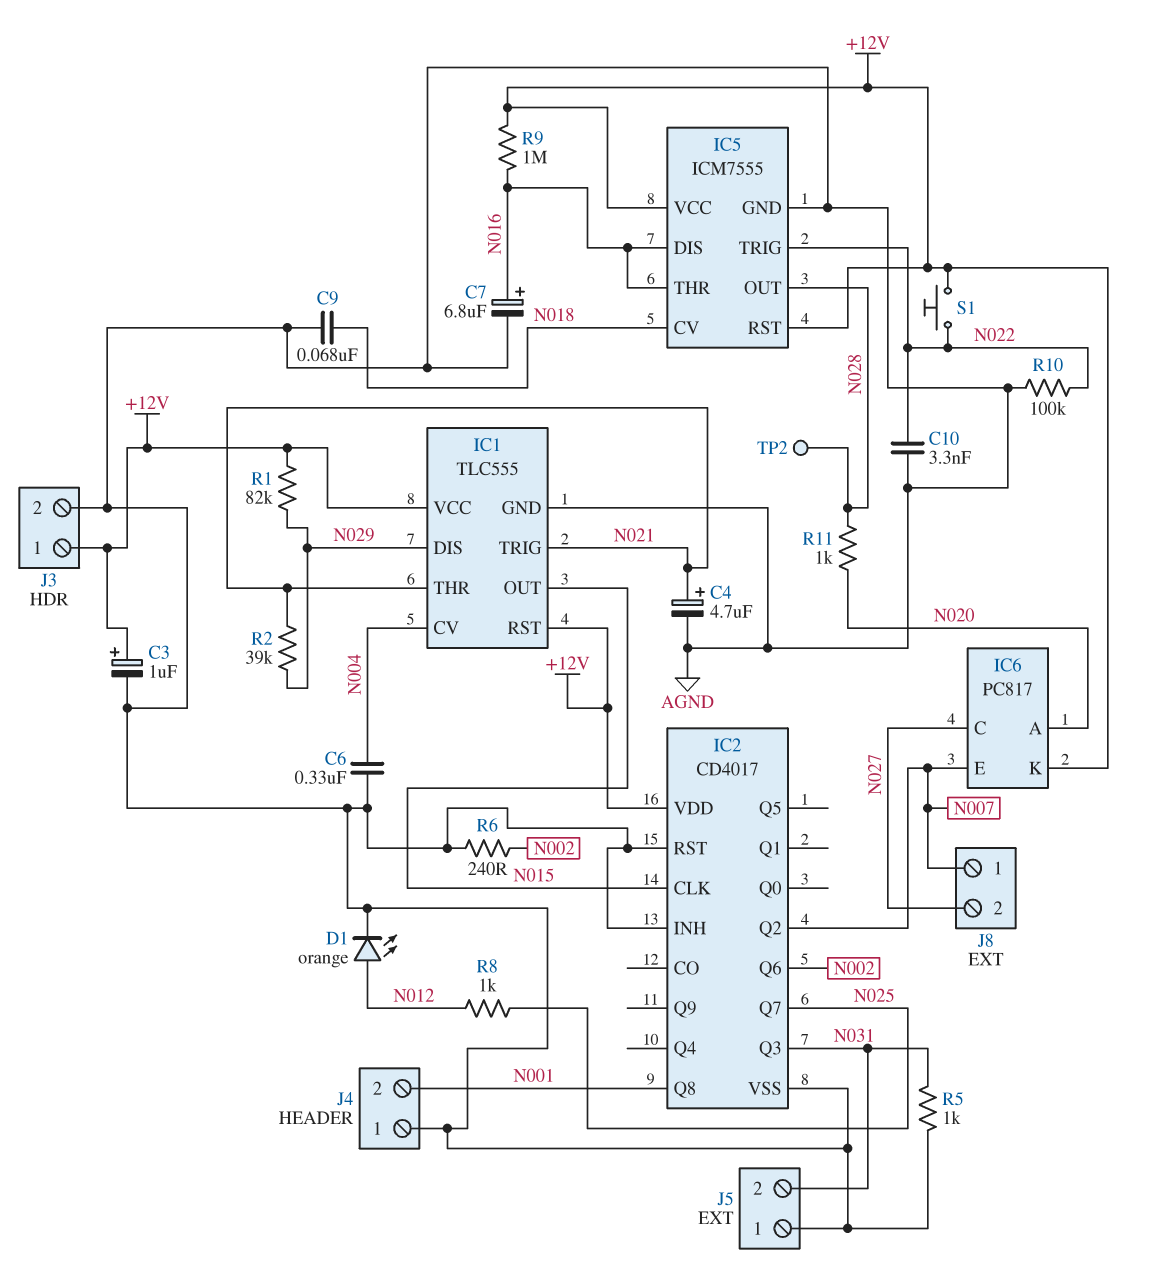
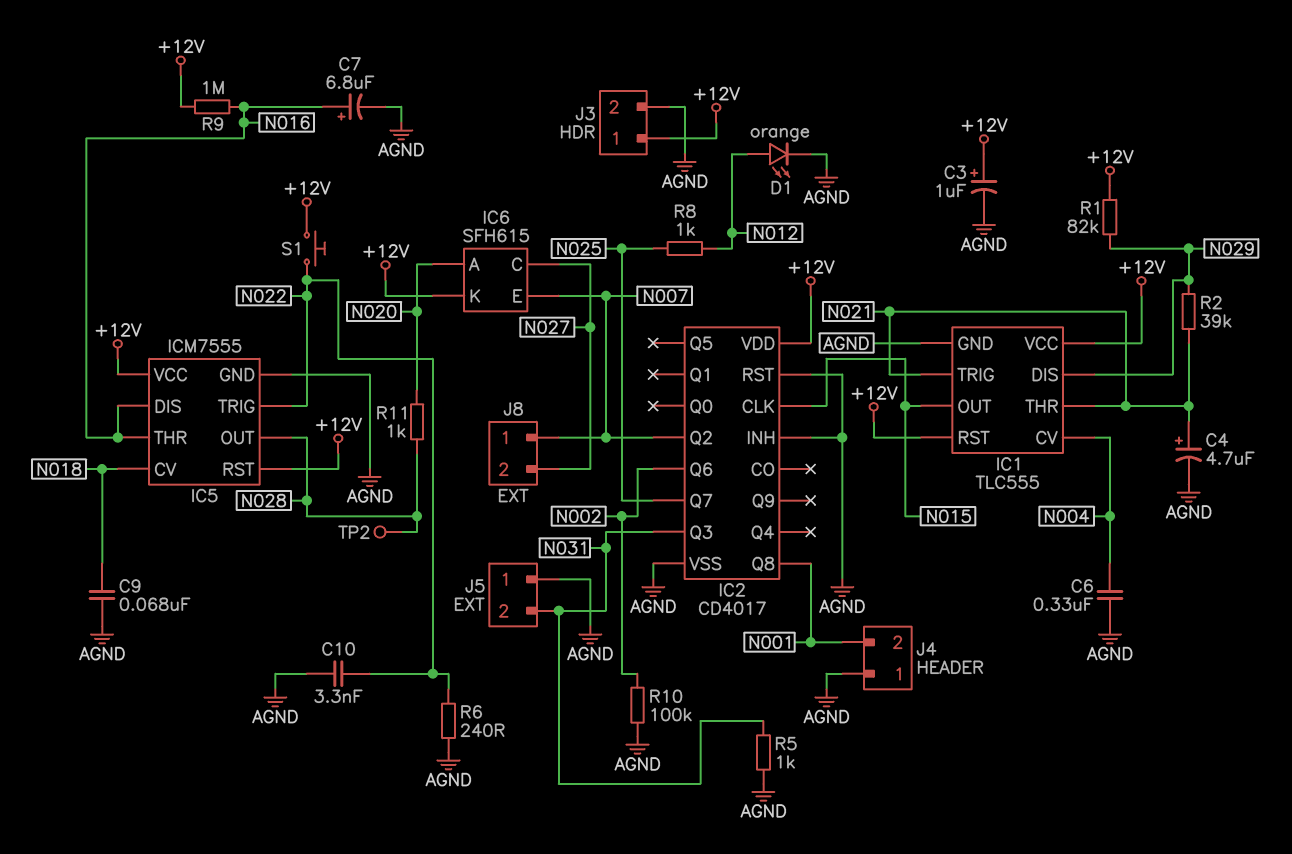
IC6: PC817 -> SFH615
R6: 240 (AGND, N002) -> 240 (AGND, N022)
R10: 100k (AGND, N022) -> 100k (AGND, N002)

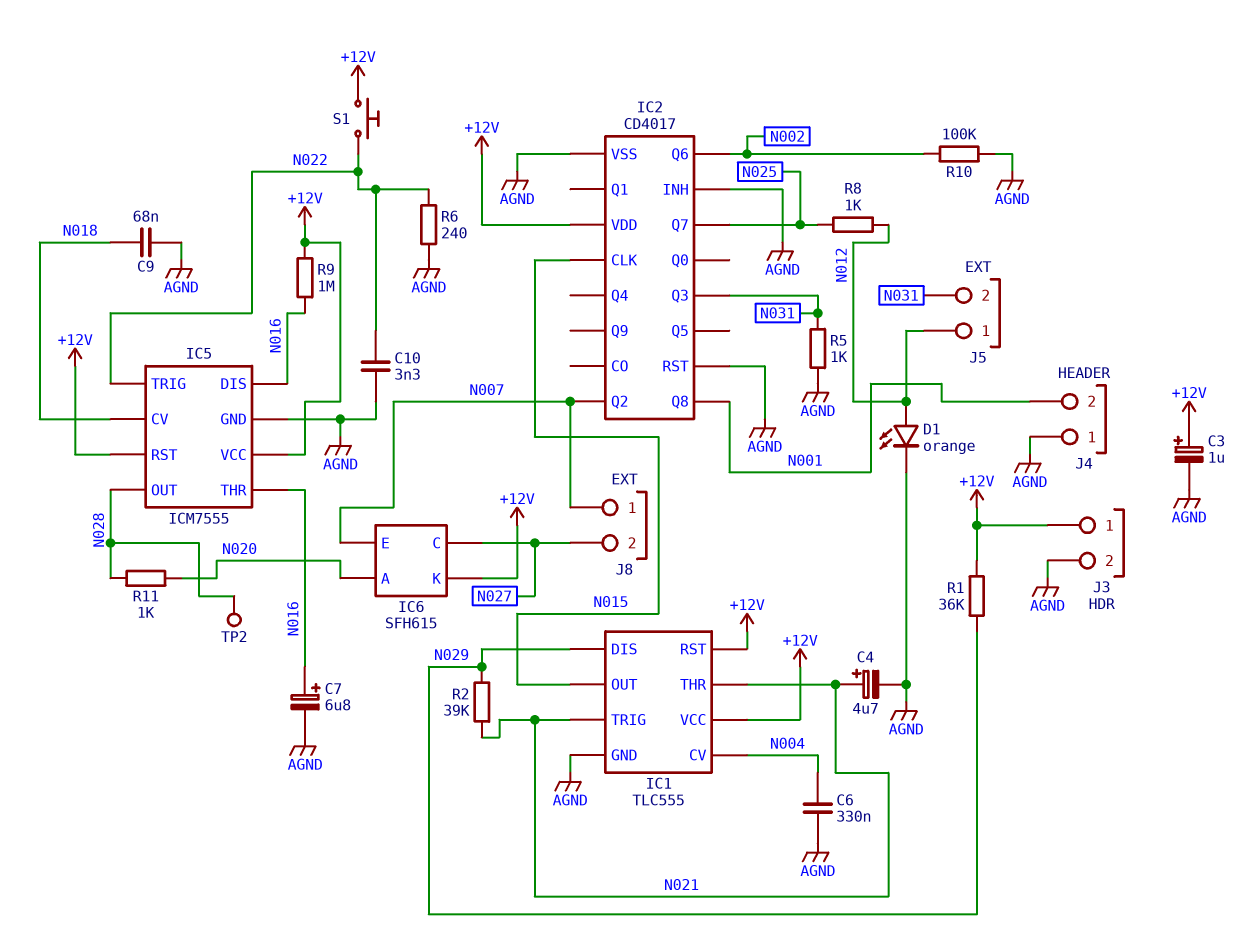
J5 pin 1: AGND -> N012
R1: 82k (+12V, N029) -> 36k (+12V, N029)

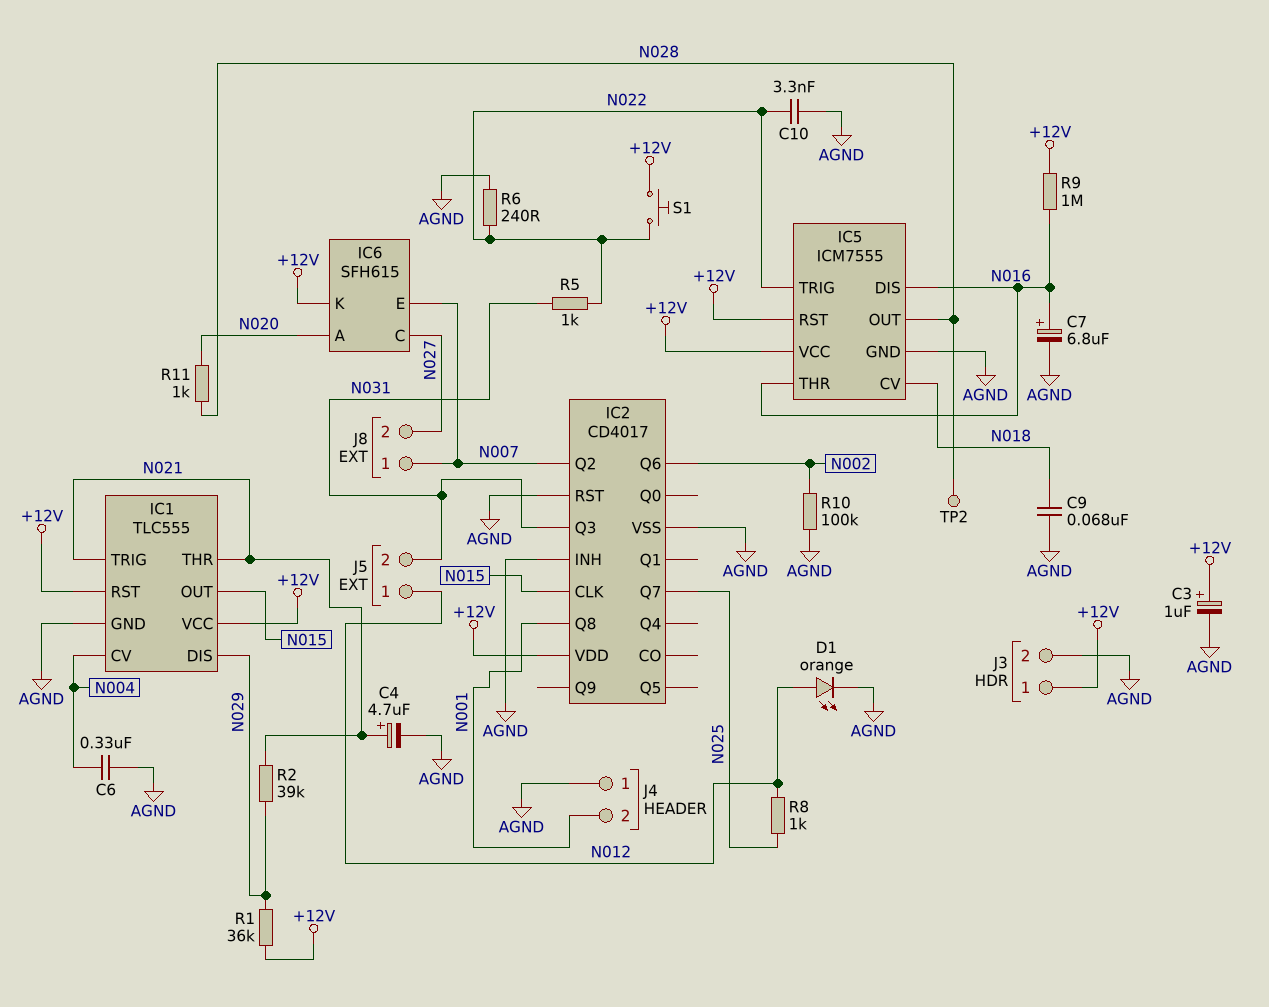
R5: 1k (AGND, N031) -> 1k (N022, N031)

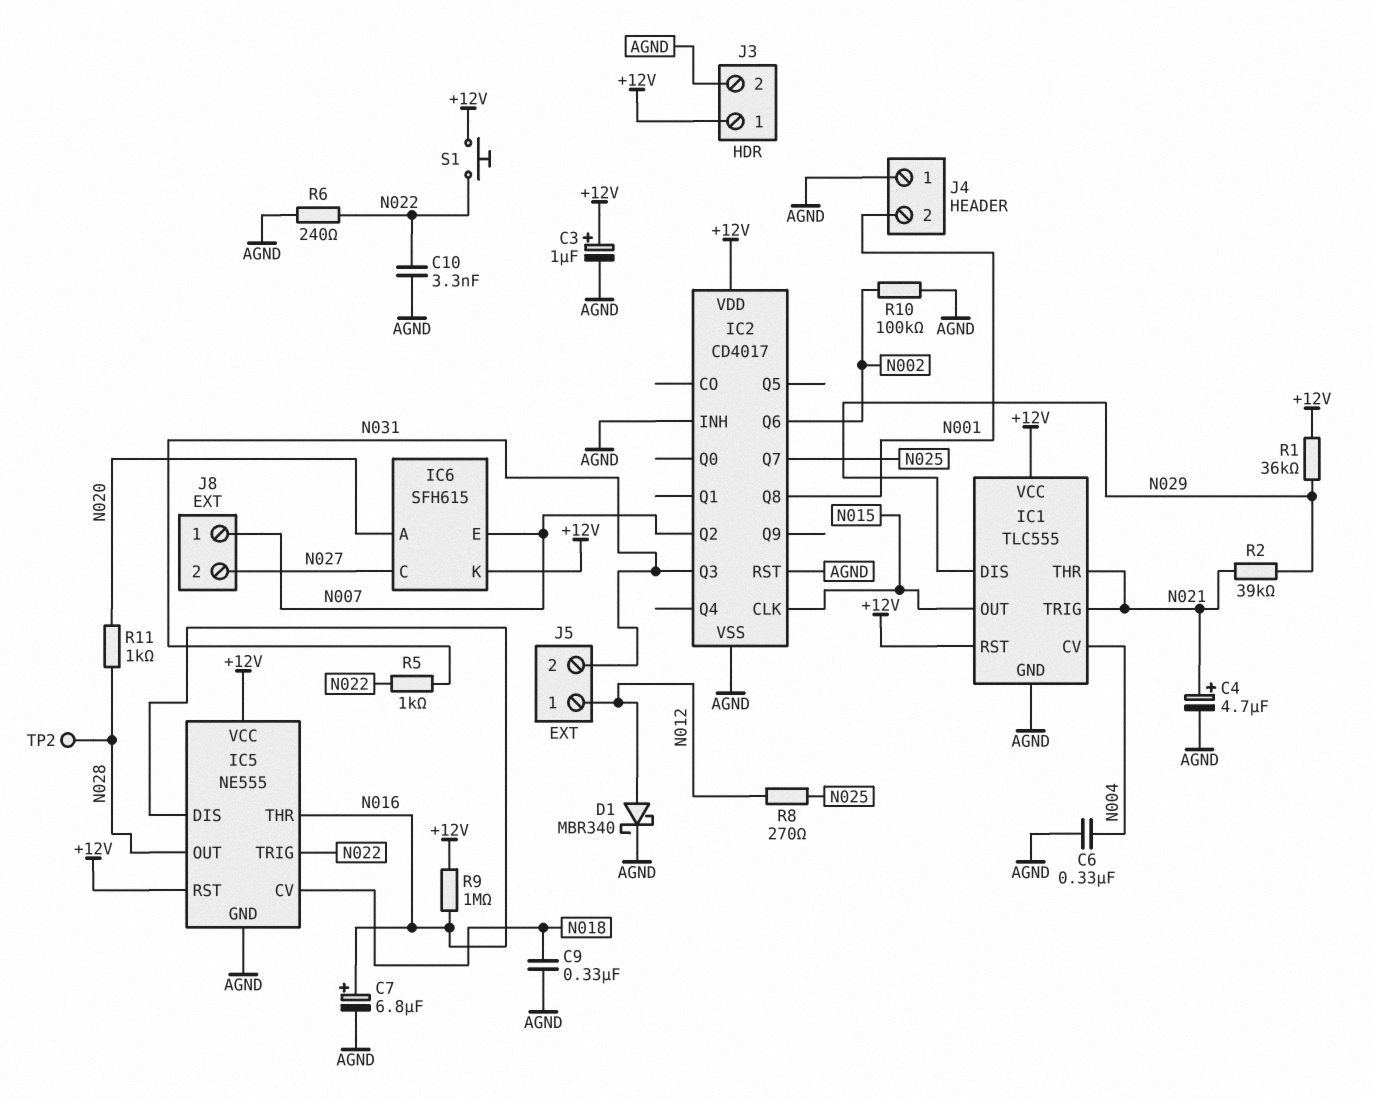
C9: 68nF (AGND, N018) -> 330nF (AGND, N018)
D1: LED orange (A N012, K AGND) -> schottky MBR340 (A N012, K AGND)
IC5: ICM7555 -> NE555
R8: 1k (N012, N025) -> 270 (N012, N025)

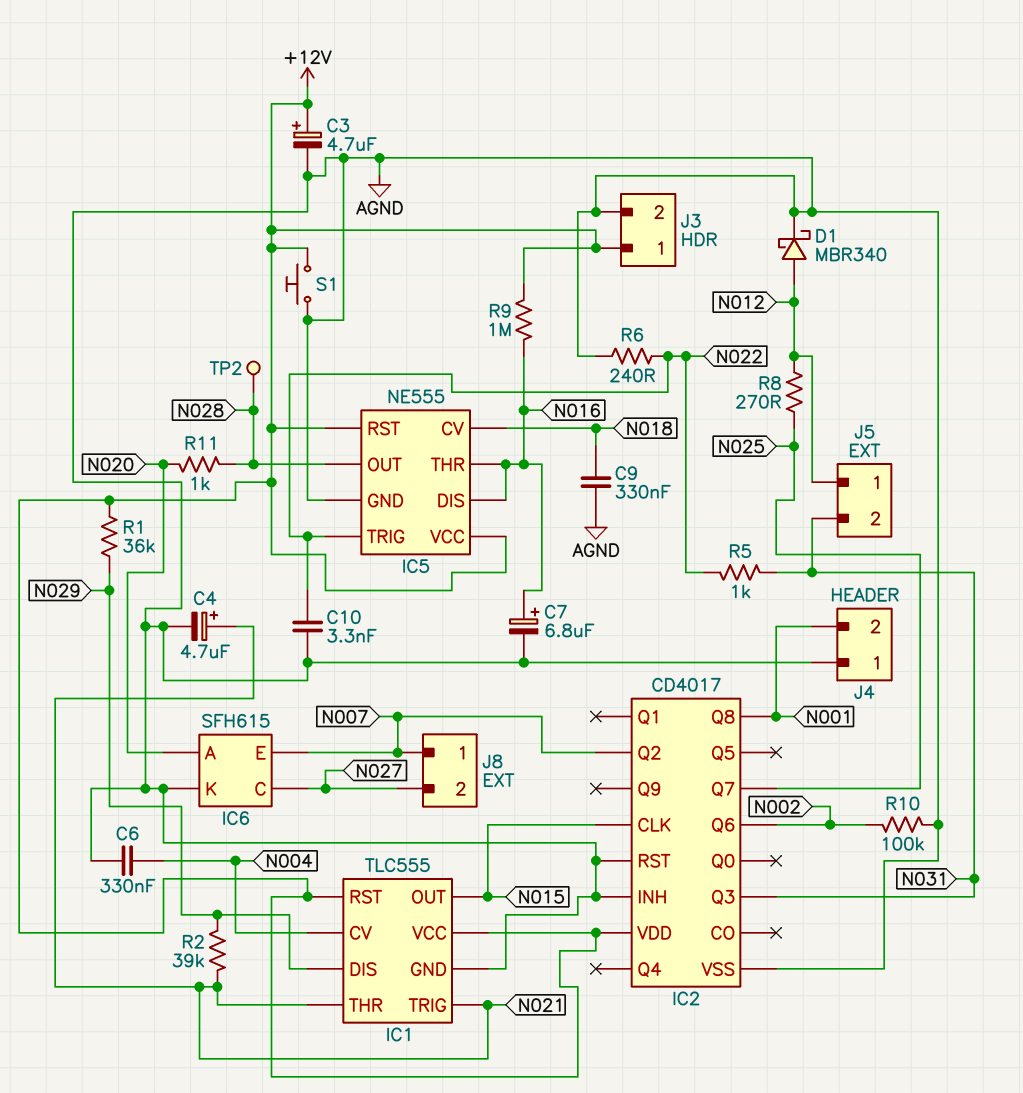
C3: 1uF (plus +12V, minus AGND) -> 4.7uF (plus +12V, minus AGND)
IC6 pin K: +12V -> AGND
S1: button (+12V, N022) -> button (+12V, AGND)

